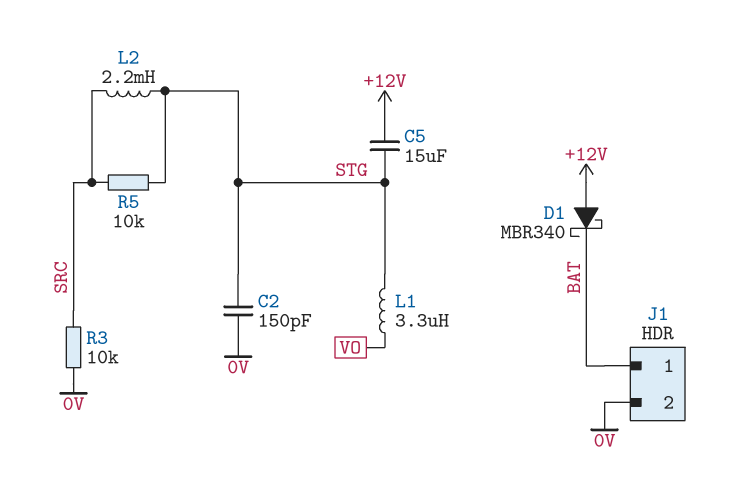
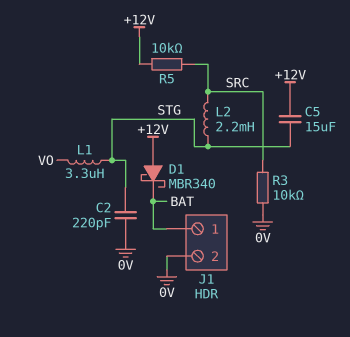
C2: 150pF (0V, STG) -> 220pF (0V, STG)
R5: 10k (SRC, STG) -> 10k (+12V, SRC)

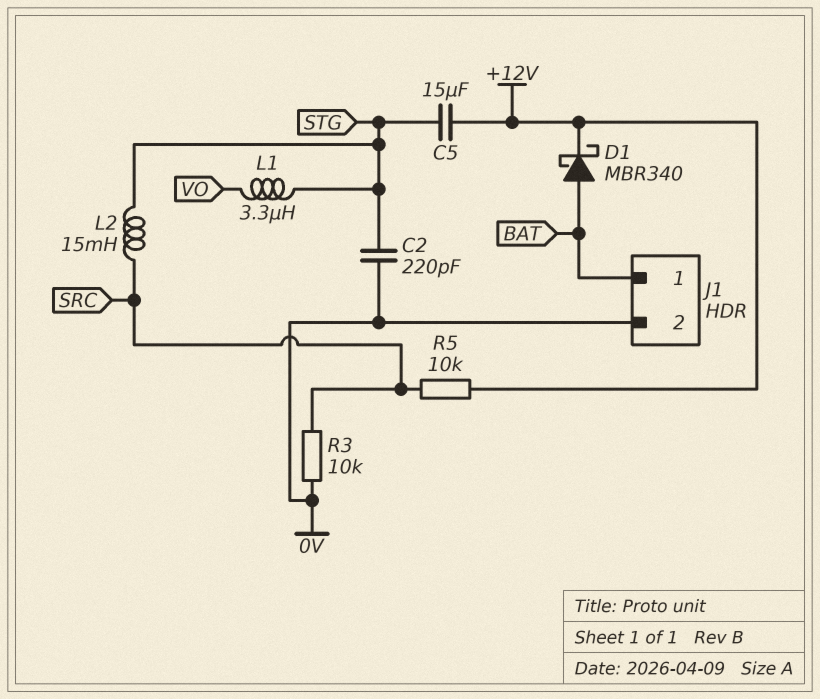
D1: schottky MBR340 (A +12V, K BAT) -> schottky MBR340 (A BAT, K +12V)
L2: 2.2mH (SRC, STG) -> 15mH (SRC, STG)

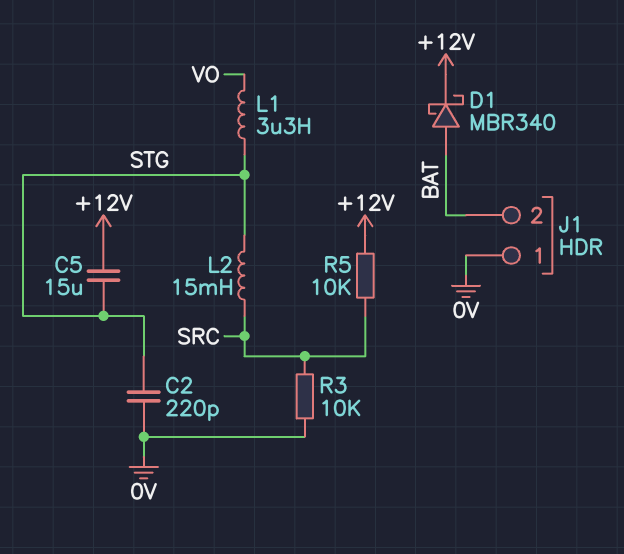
J1 pin 1: BAT -> 0V
J1 pin 2: 0V -> BAT

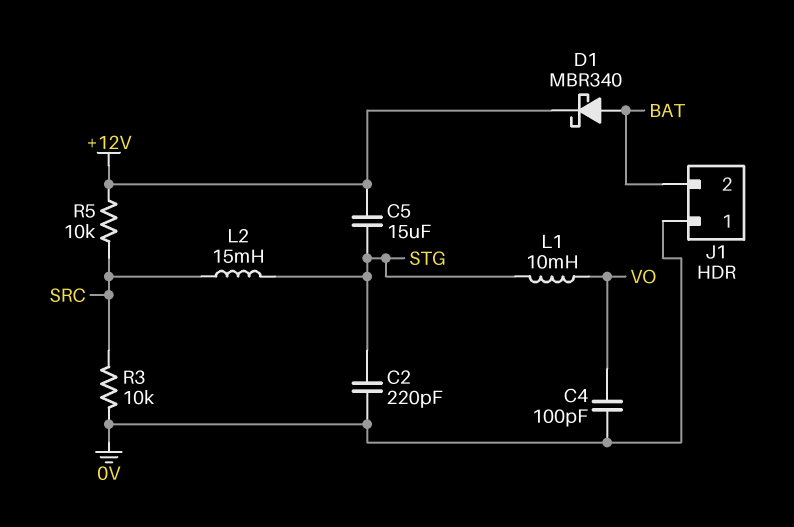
C4: none -> 100pF (0V, VO)
L1: 3.3uH (STG, VO) -> 10mH (STG, VO)

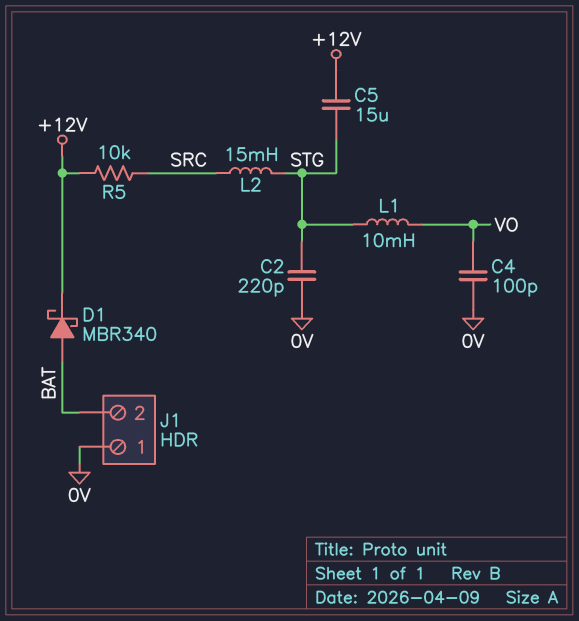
R3: 10k (0V, SRC) -> none

